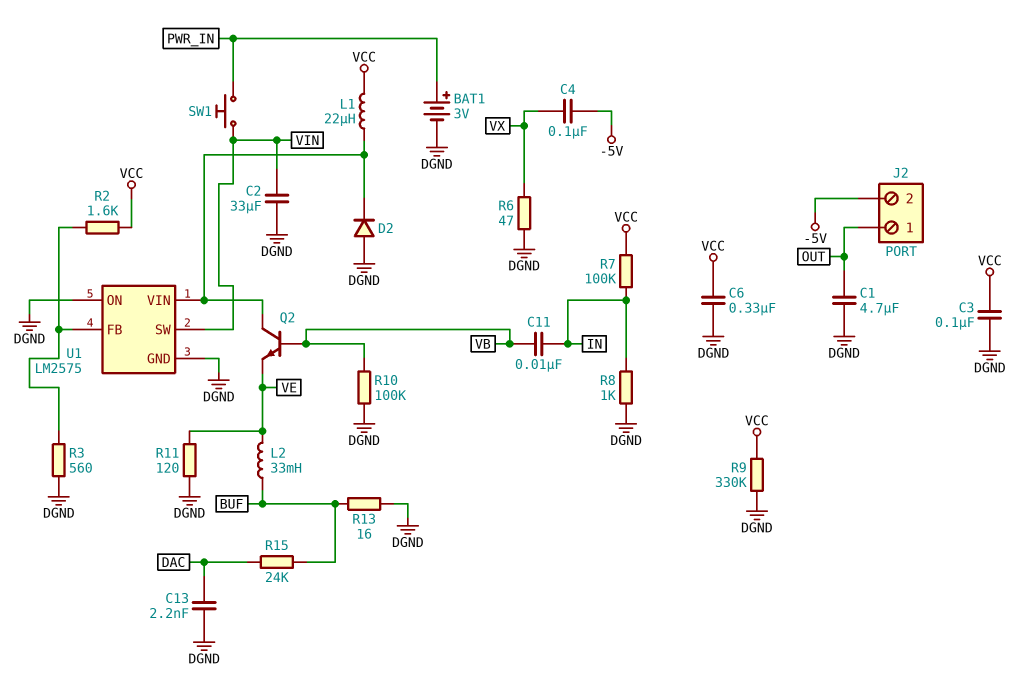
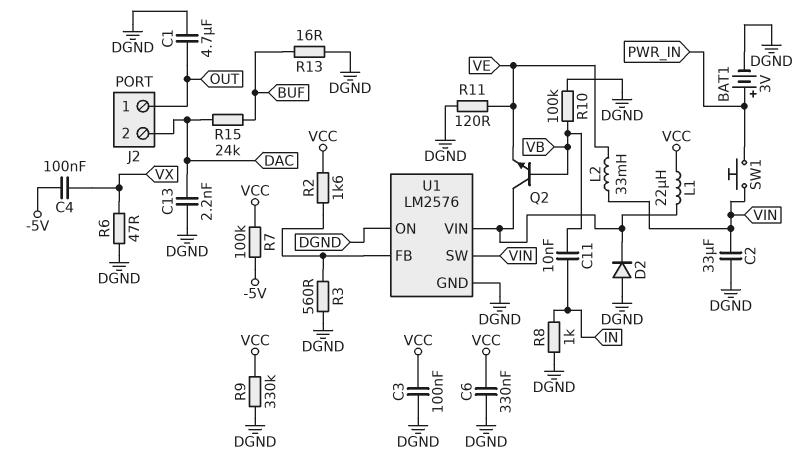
J2 pin 2: -5V -> DAC
L2: 33mH (BUF, VE) -> 33mH (VE, VIN)
R7: 100k (IN, VCC) -> 100k (-5V, VCC)
U1: LM2575 -> LM2576

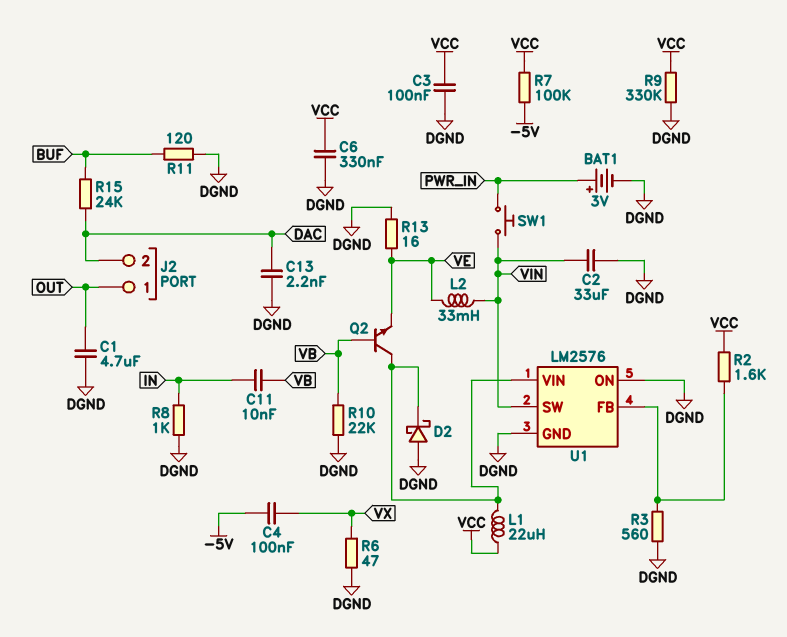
D2: diode (A DGND, K U1/VIN) -> schottky (A DGND, K U1/VIN)
R10: 100k (DGND, VB) -> 22k (DGND, VB)
R11: 120 (DGND, VE) -> 120 (BUF, DGND)
R13: 16 (BUF, DGND) -> 16 (DGND, VE)

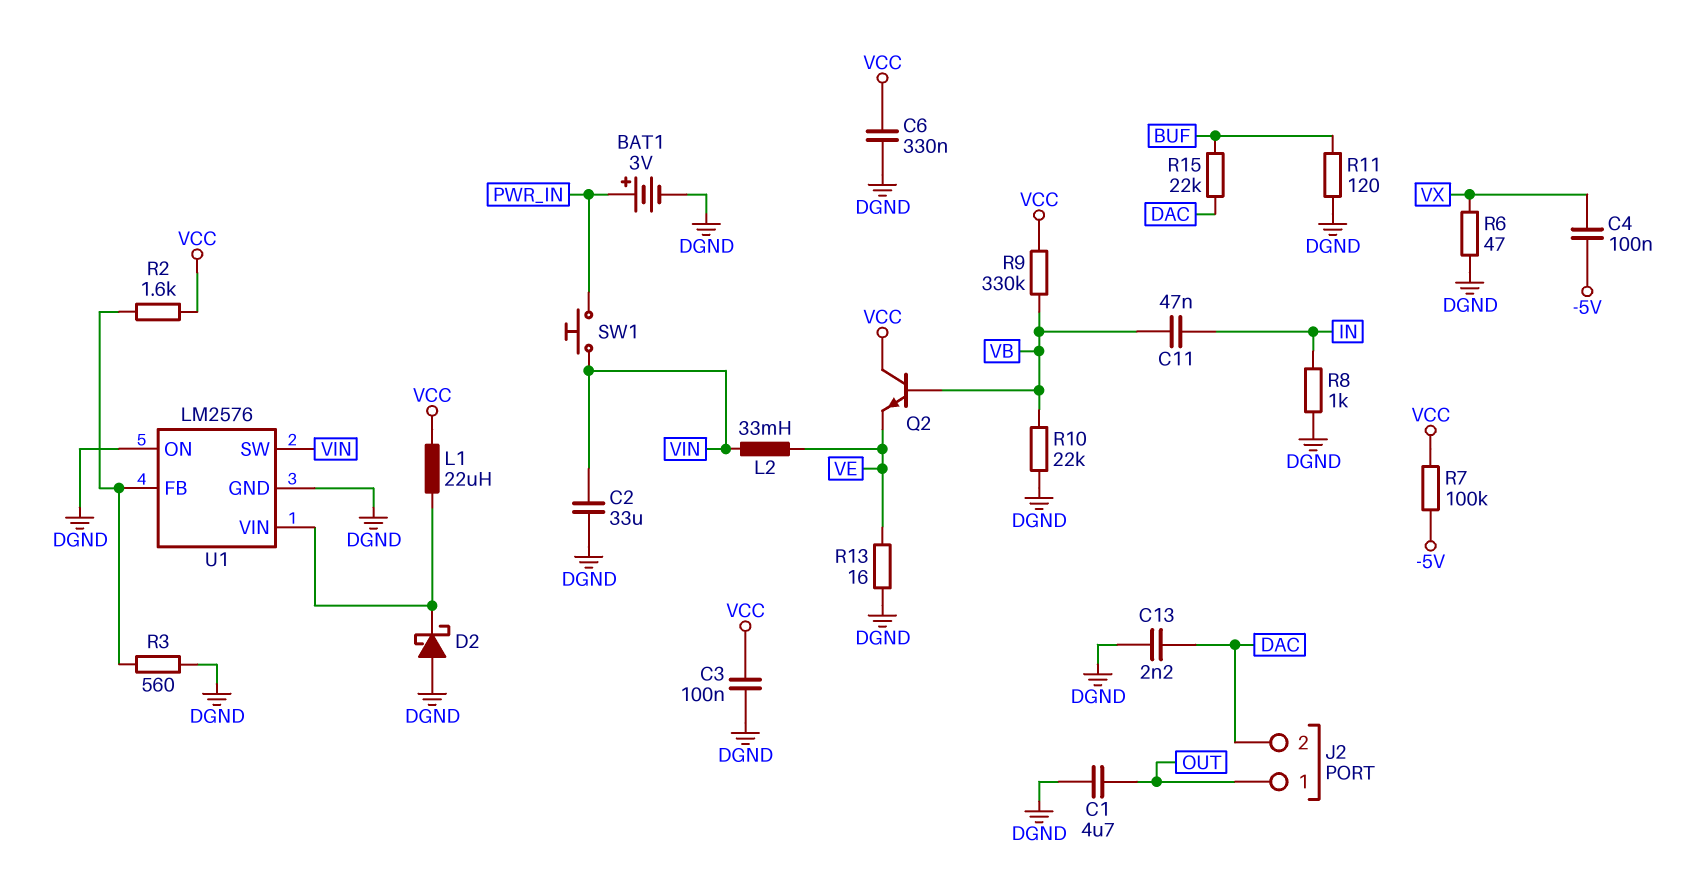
C11: 10nF (IN, VB) -> 47nF (IN, VB)
Q2: NPN (B VB, C U1/VIN, E VE) -> NPN (B VB, C VCC, E VE)
R9: 330k (DGND, VCC) -> 330k (VB, VCC)
R15: 24k (BUF, DAC) -> 22k (BUF, DAC)

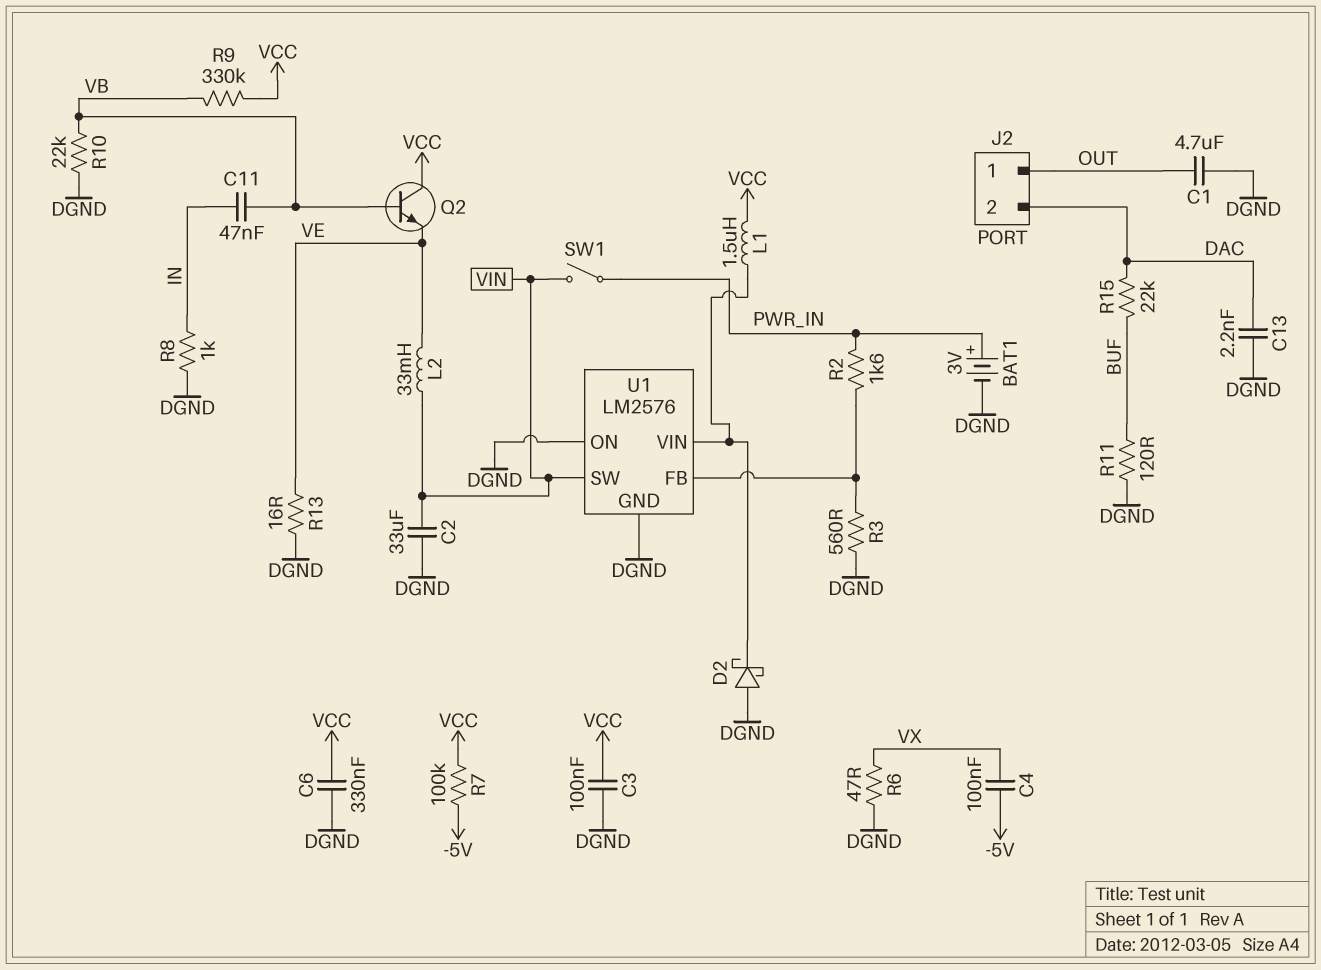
L1: 22uH (U1/VIN, VCC) -> 1.5uH (U1/VIN, VCC)
R2: 1.6k (U1/FB, VCC) -> 1.6k (PWR_IN, U1/FB)
SW1: button (PWR_IN, VIN) -> switch (PWR_IN, VIN)

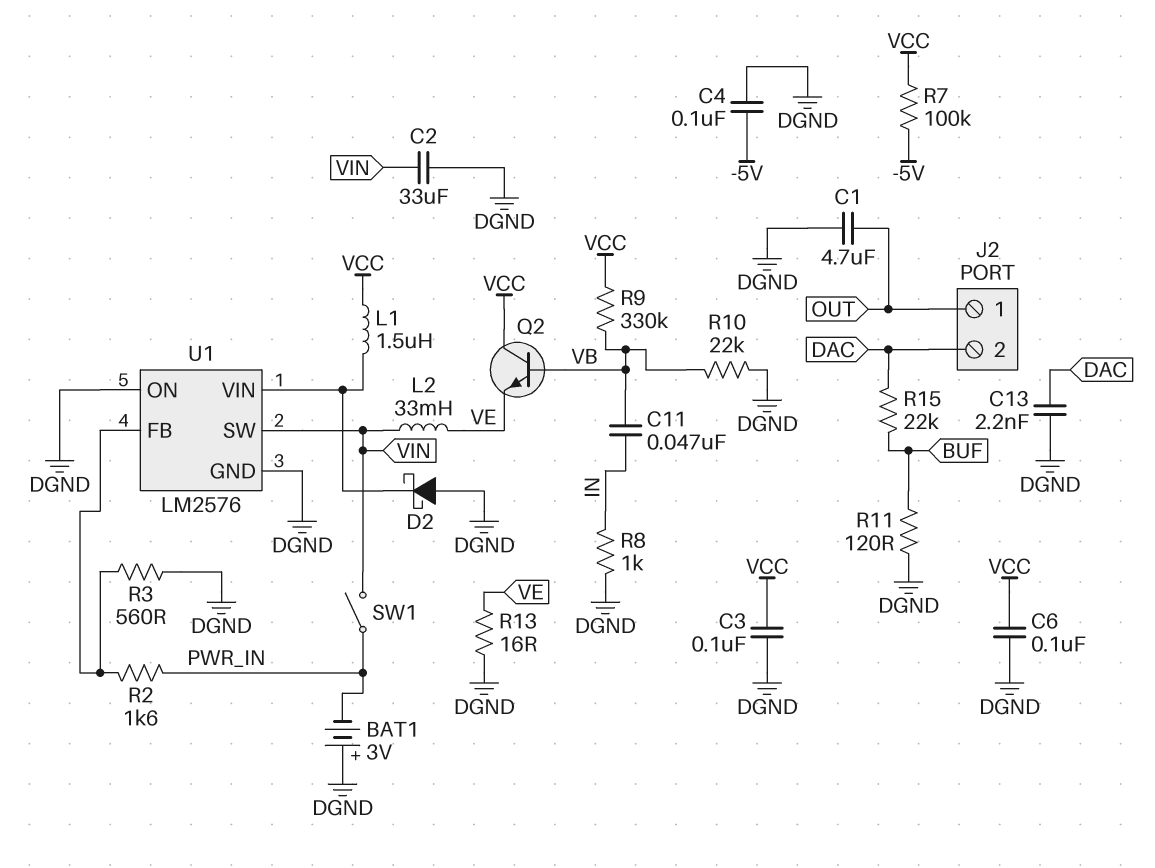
BAT1: 3V (plus PWR_IN, minus DGND) -> 3V (plus DGND, minus PWR_IN)
C4: 100nF (-5V, VX) -> 100nF (-5V, DGND)
C6: 330nF (DGND, VCC) -> 100nF (DGND, VCC)
R6: 47 (DGND, VX) -> none

